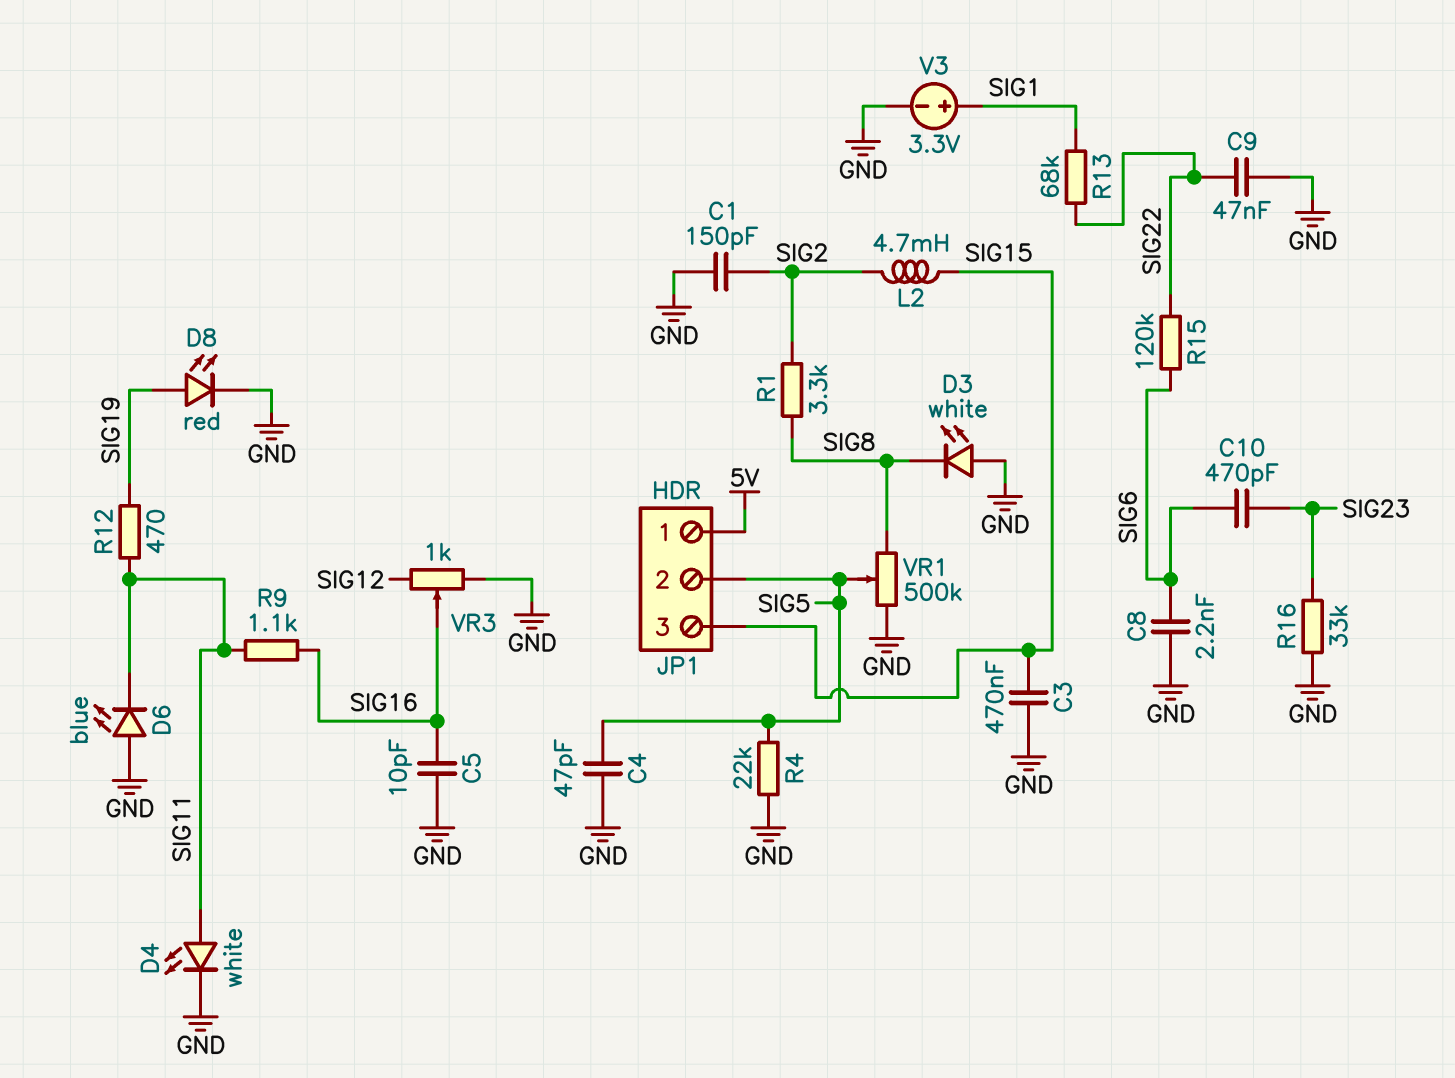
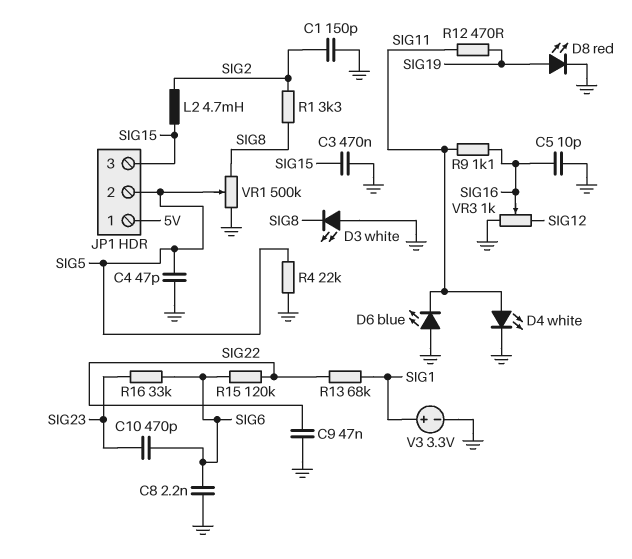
R16: 33k (GND, SIG23) -> 33k (SIG6, SIG23)

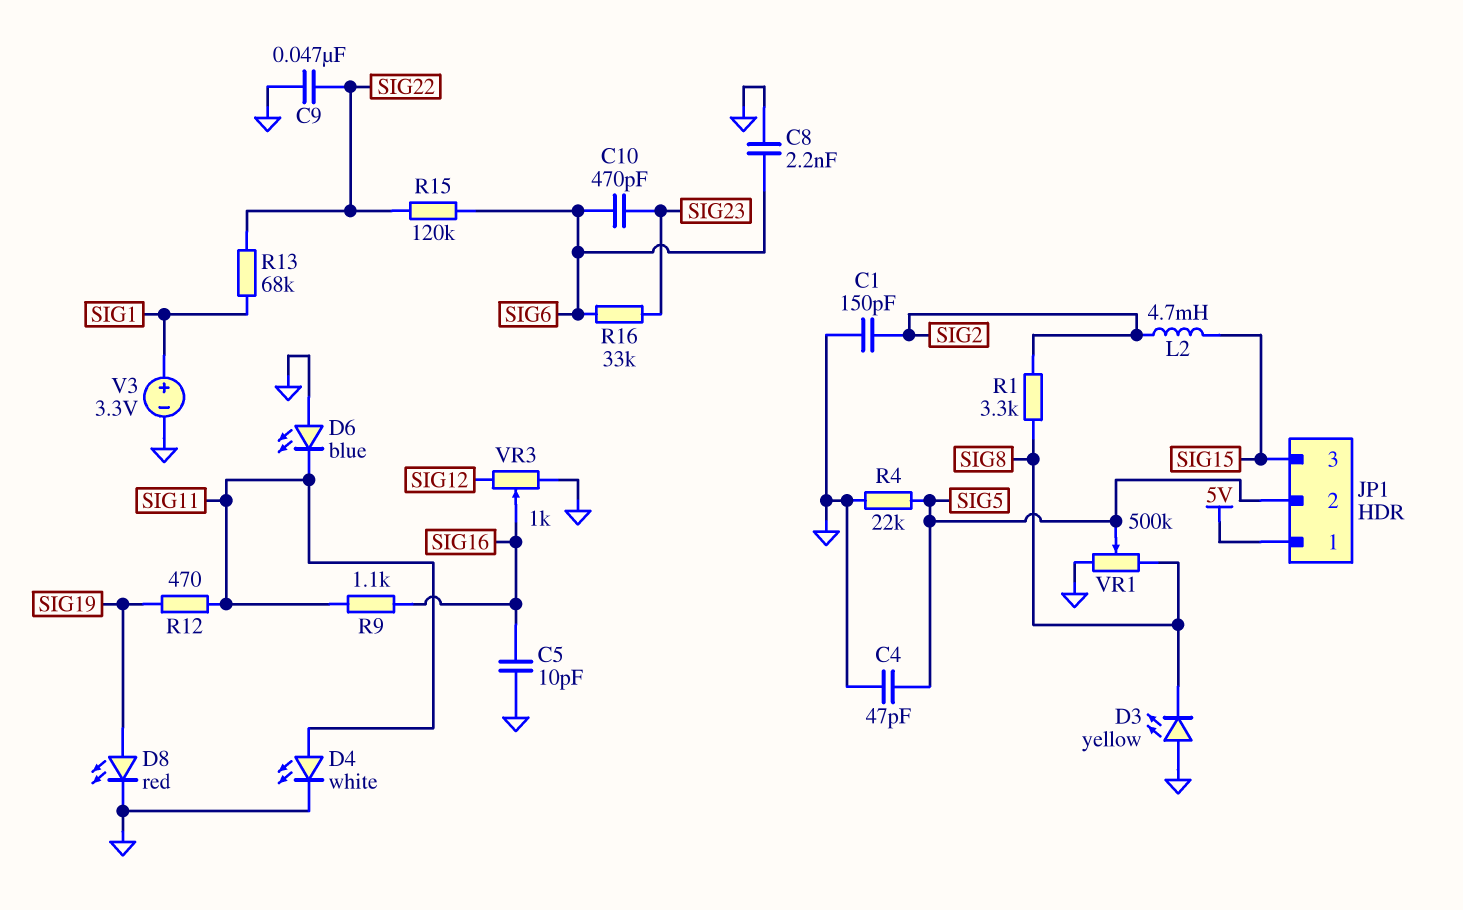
C3: 470nF (GND, SIG15) -> none
D3: LED white (A GND, K SIG8) -> LED yellow (A GND, K SIG8)

